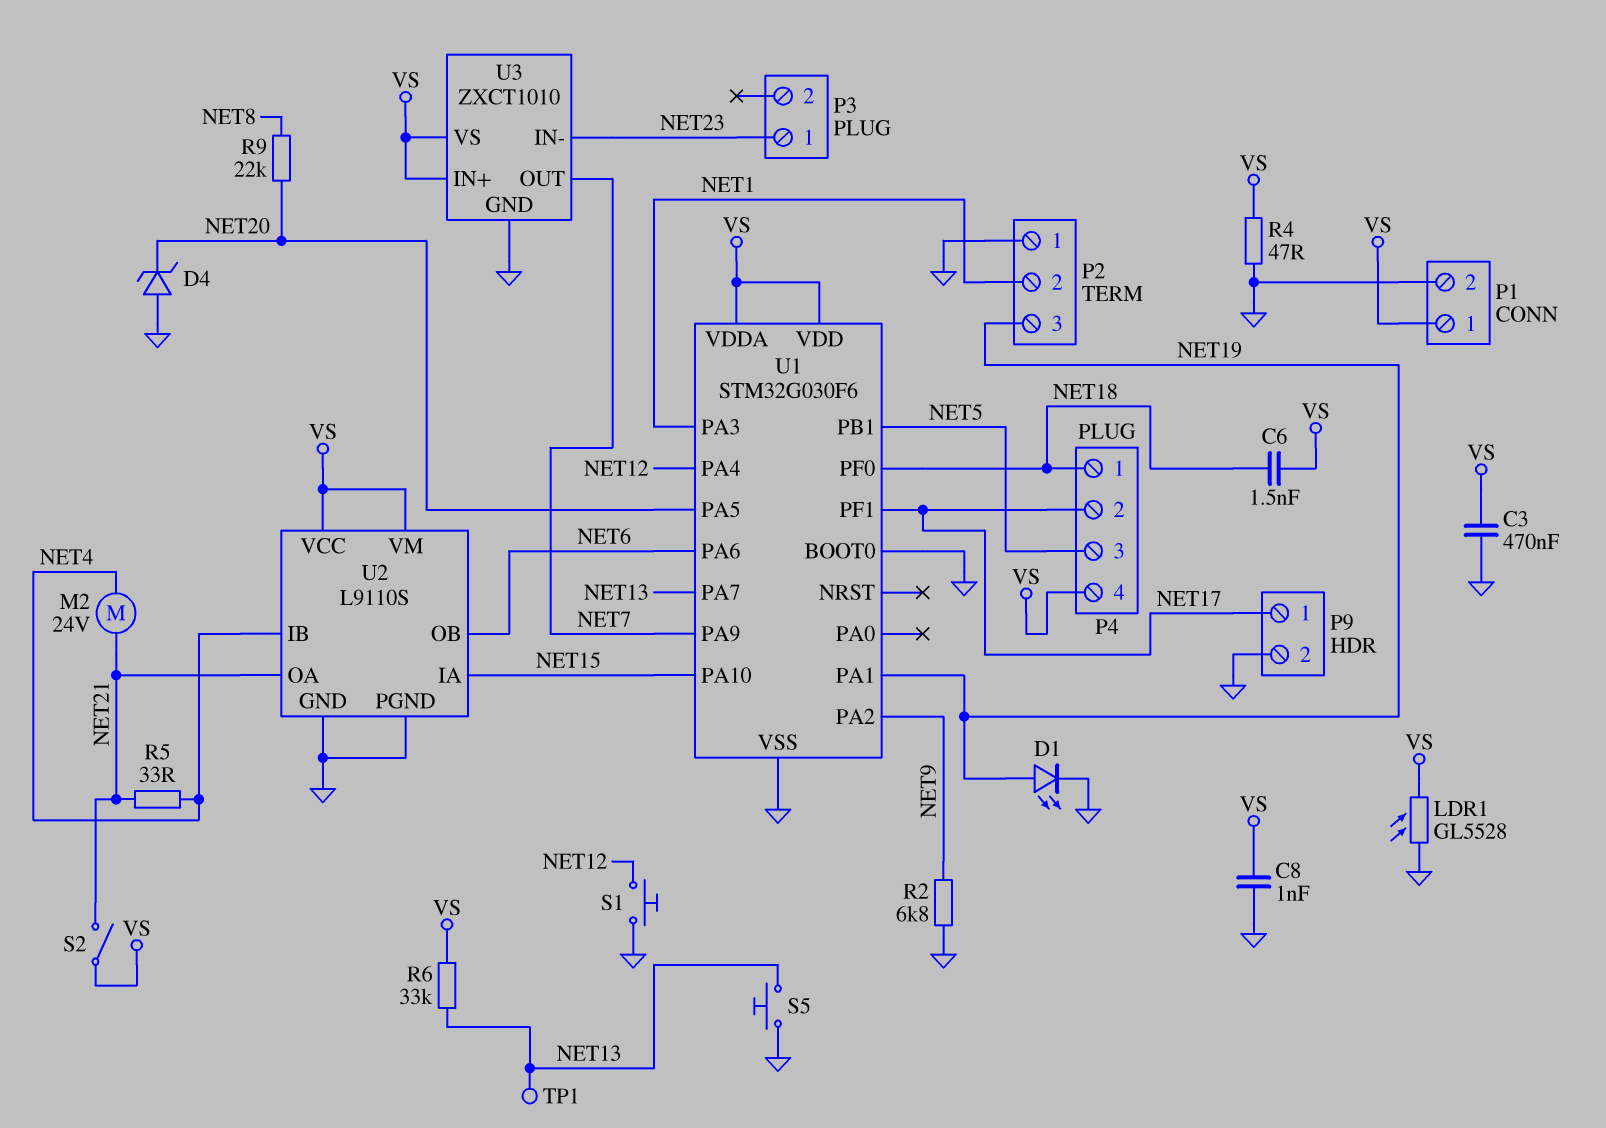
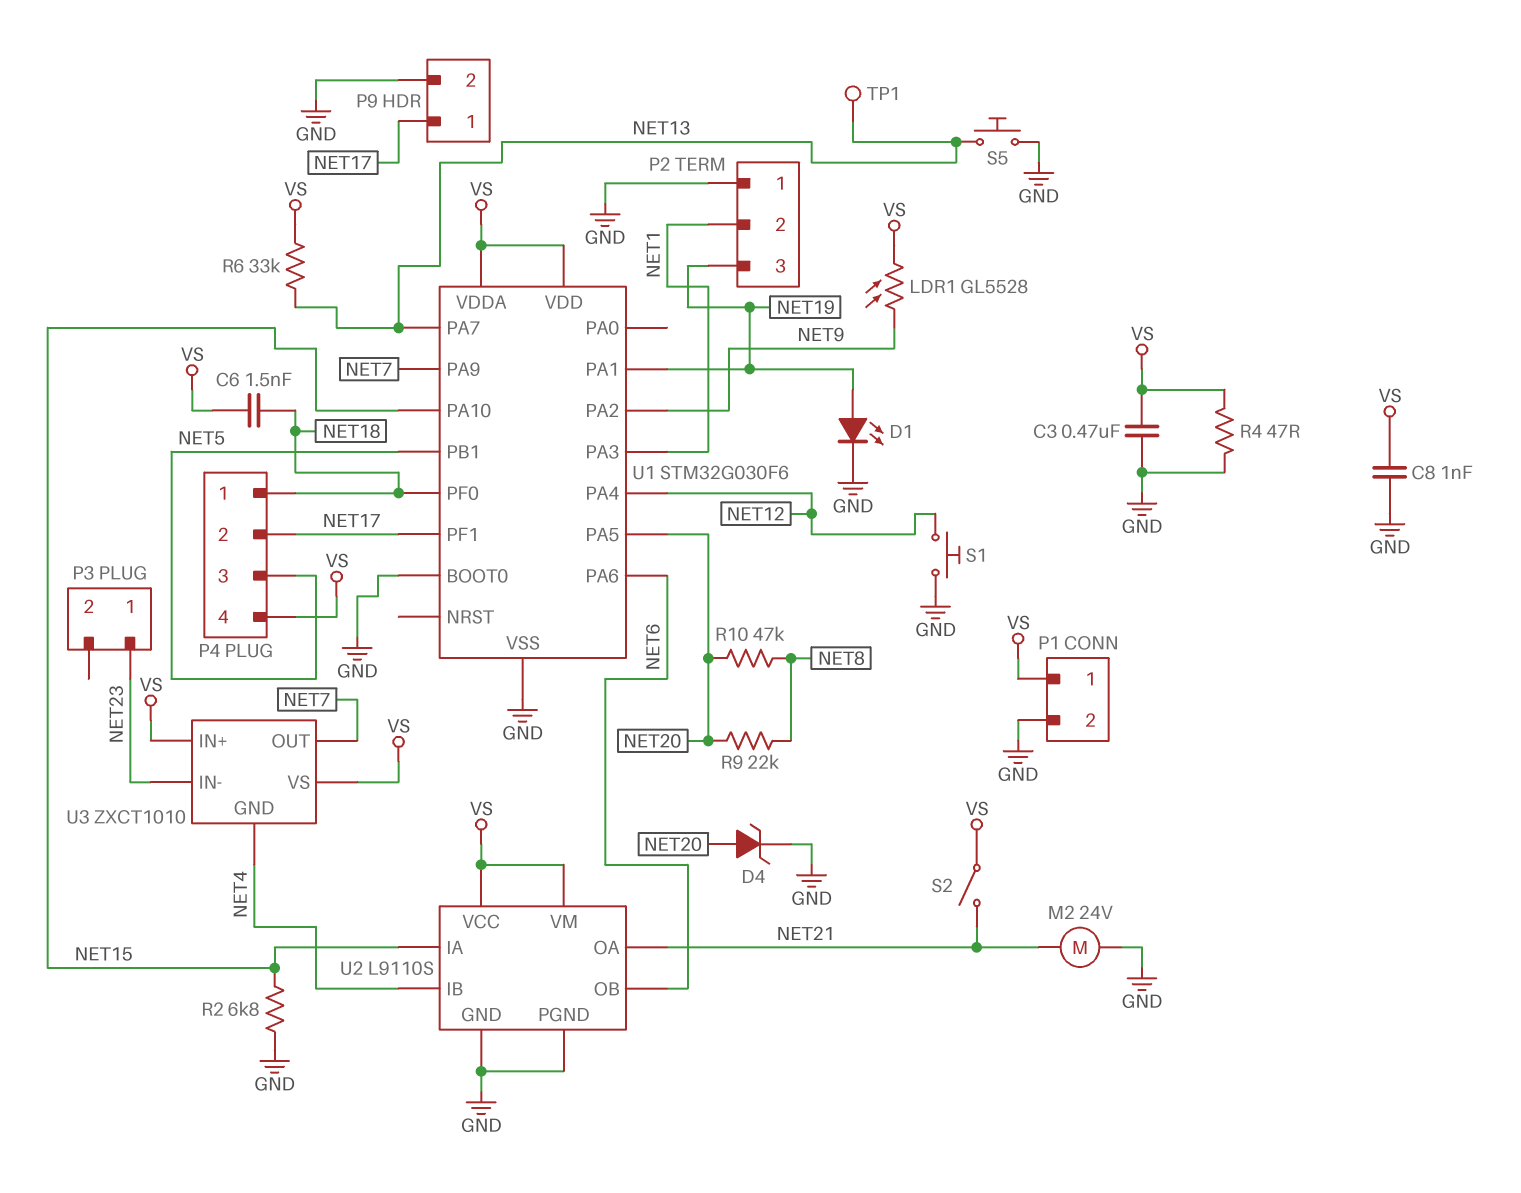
D4: zener (A GND, K NET20) -> zener (A NET20, K GND)
LDR1: GL5528 (GND, VS) -> GL5528 (NET9, VS)
M2: motor 24V (NET4, NET21) -> motor 24V (GND, NET21)
R2: 6.8k (GND, NET9) -> 6.8k (GND, NET15)
R5: 33 (NET4, NET21) -> none
R10: none -> 47k (NET8, NET20)
U3 pin GND: GND -> NET4

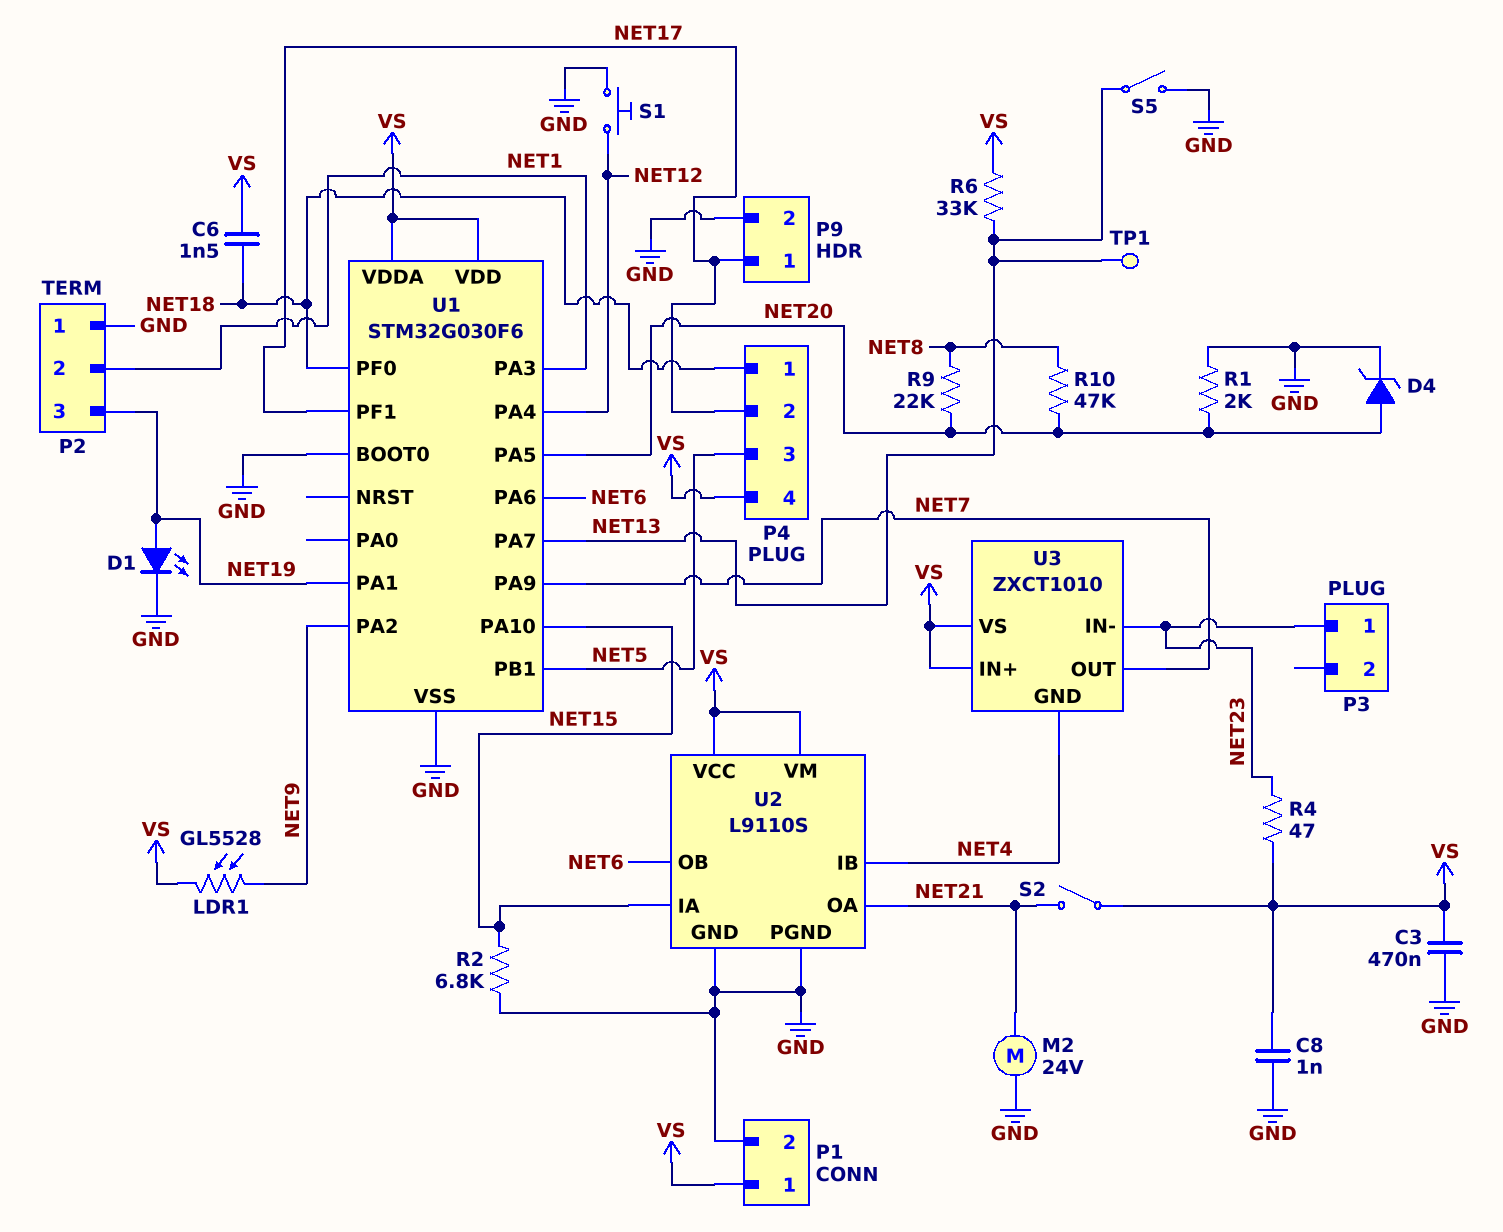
R1: none -> 2k (GND, NET20)
R4: 47 (GND, VS) -> 47 (NET23, VS)
S5: button (GND, NET13) -> switch (GND, NET13)

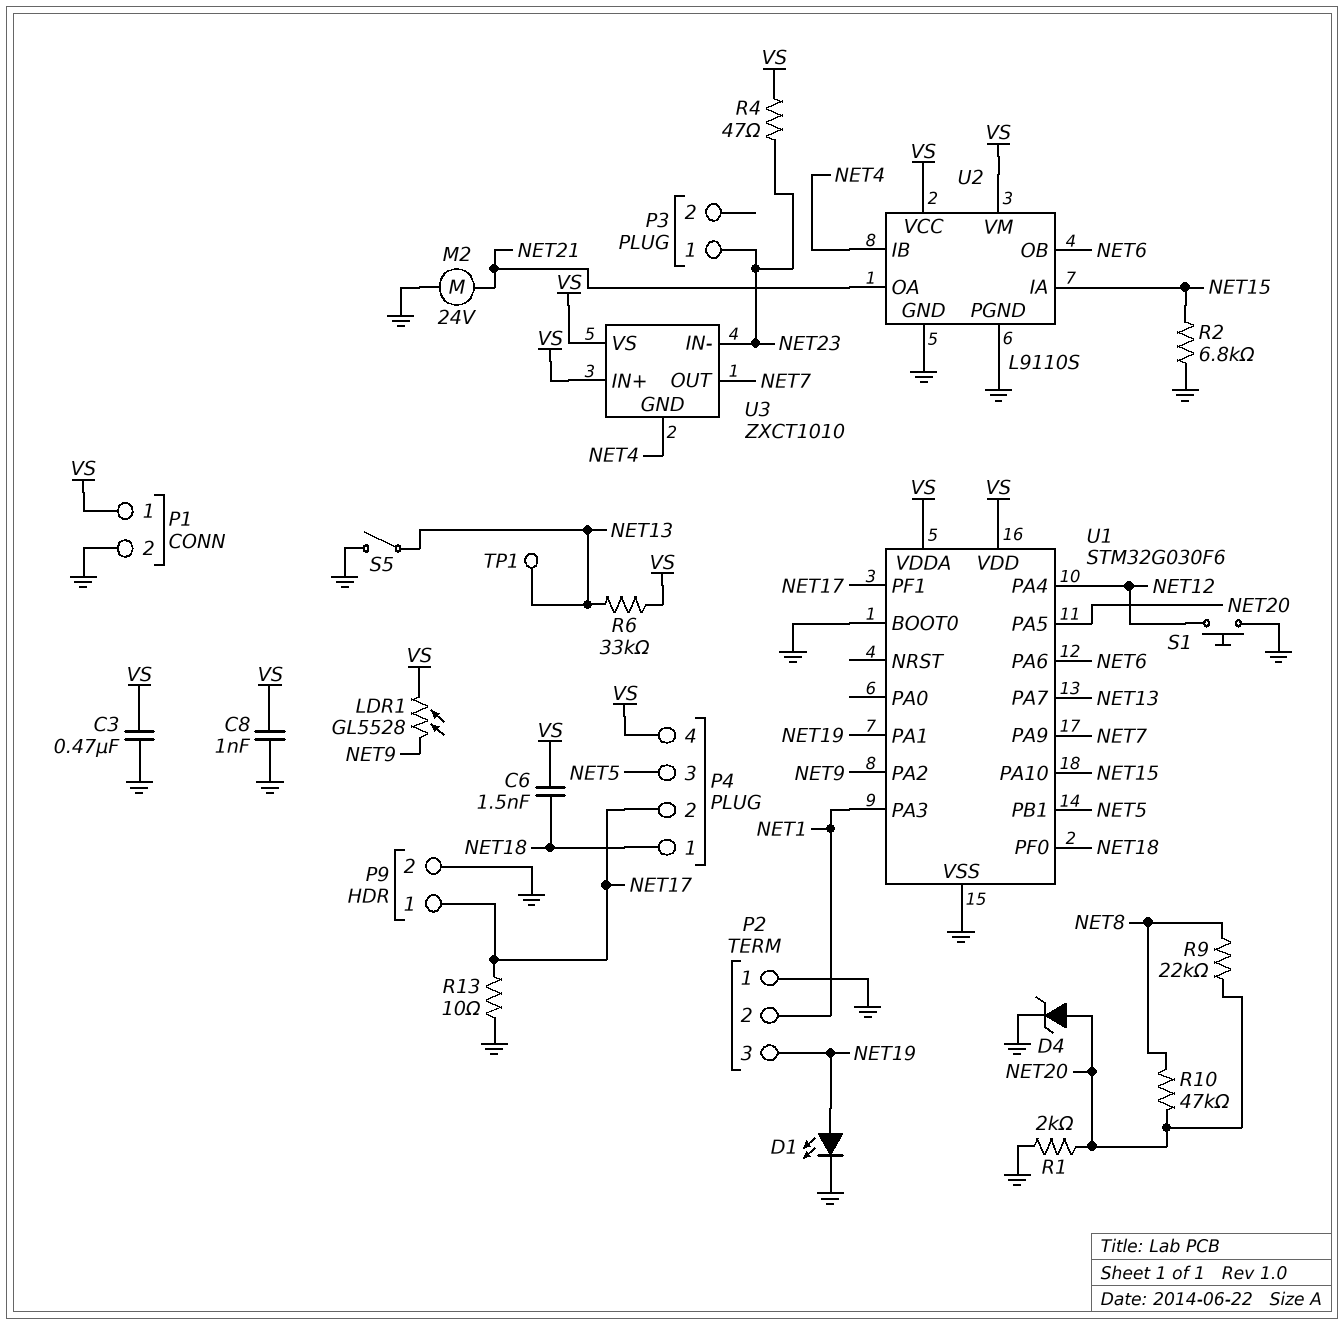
R13: none -> 10 (GND, NET17)
S2: switch (NET21, VS) -> none

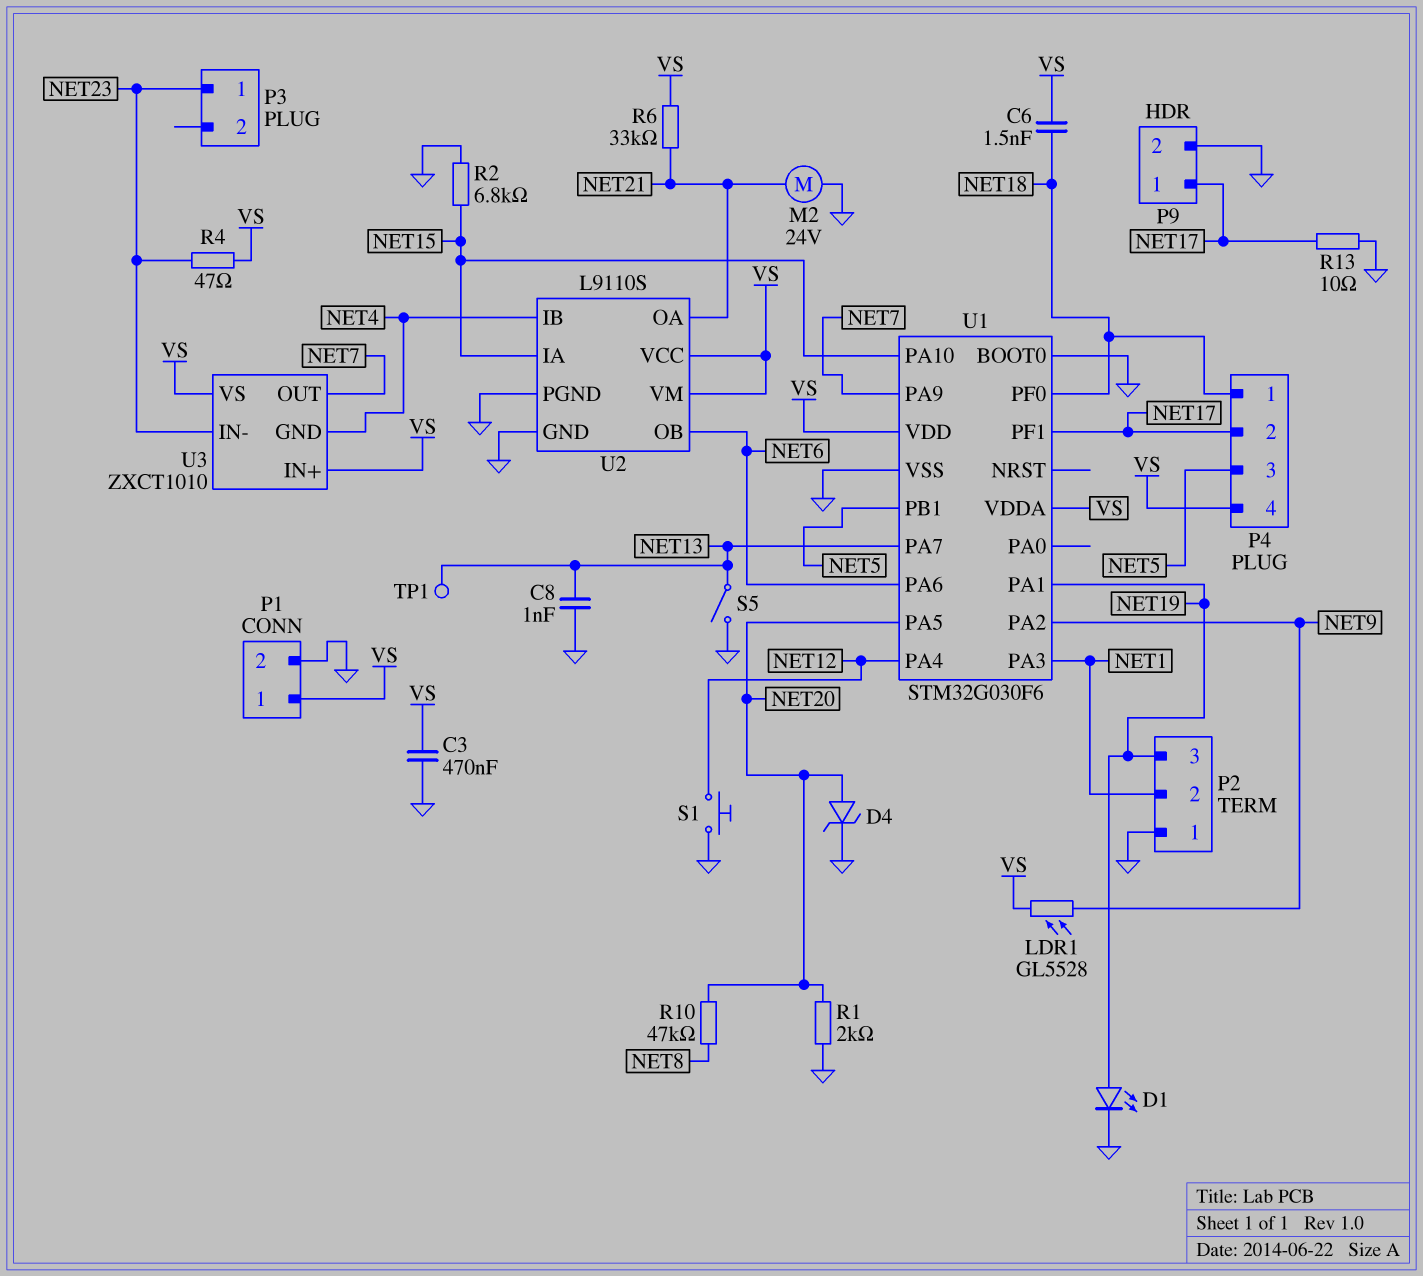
C8: 1nF (GND, VS) -> 1nF (GND, NET13)
R6: 33k (NET13, VS) -> 33k (NET21, VS)
R9: 22k (NET8, NET20) -> none

